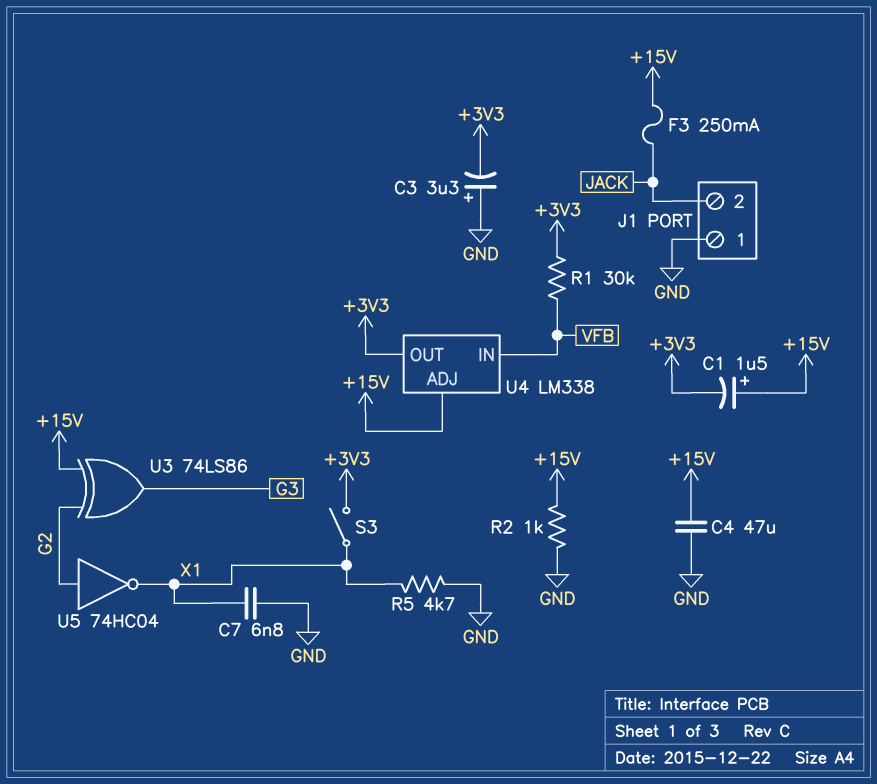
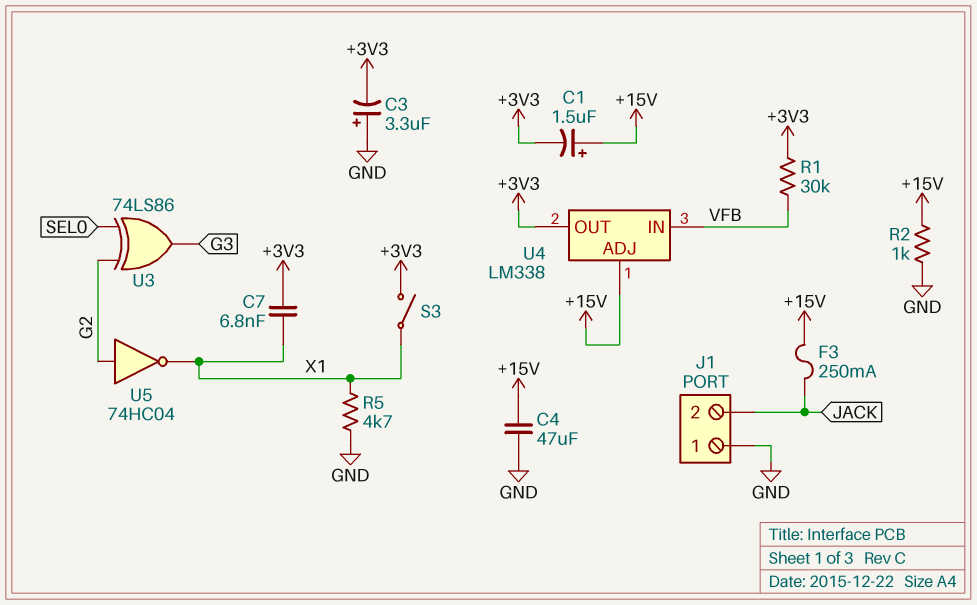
C7: 6.8nF (GND, X1) -> 6.8nF (+3V3, X1)
U3: XOR 74LS86 (in +15V, in G2, out G3) -> XOR 74LS86 (in G2, in SEL0, out G3)

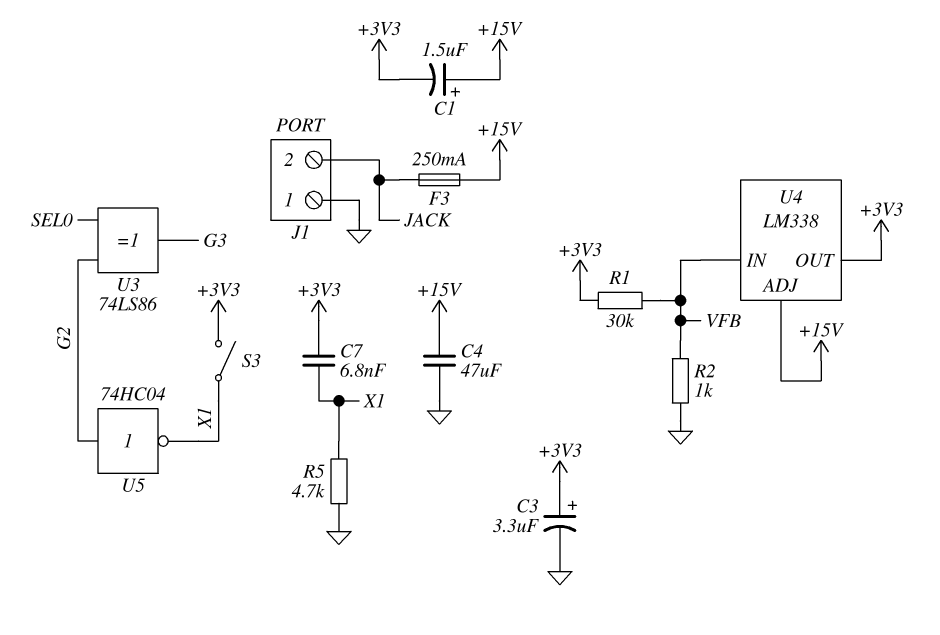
C3: 3.3uF (plus GND, minus +3V3) -> 3.3uF (plus +3V3, minus GND)
R2: 1k (+15V, GND) -> 1k (GND, VFB)

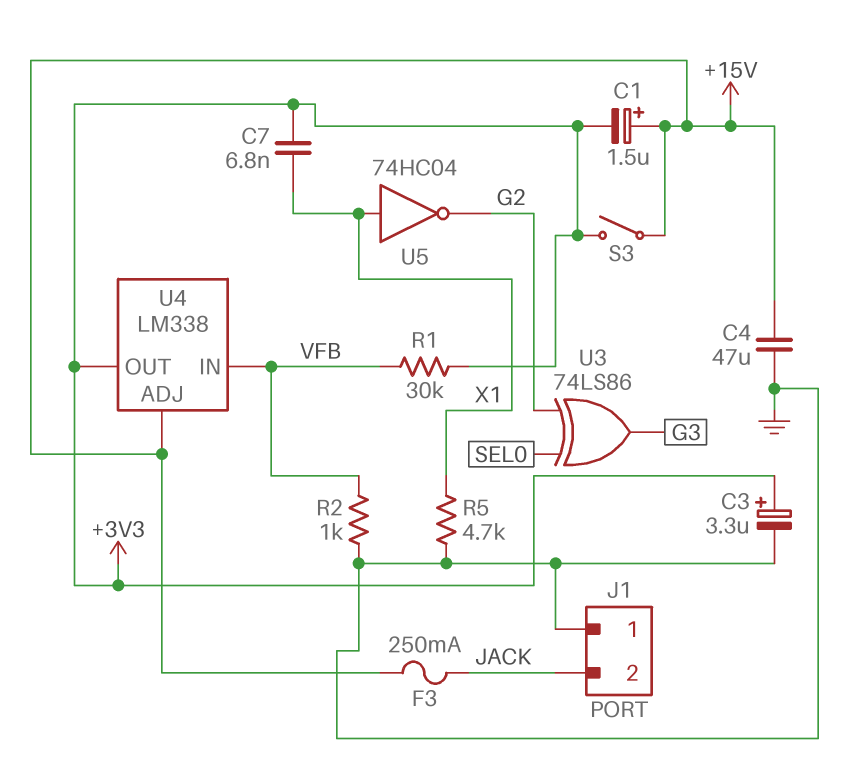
S3: switch (+3V3, X1) -> switch (+3V3, +15V)
U5: NOT 74HC04 (in G2, out X1) -> NOT 74HC04 (in X1, out G2)

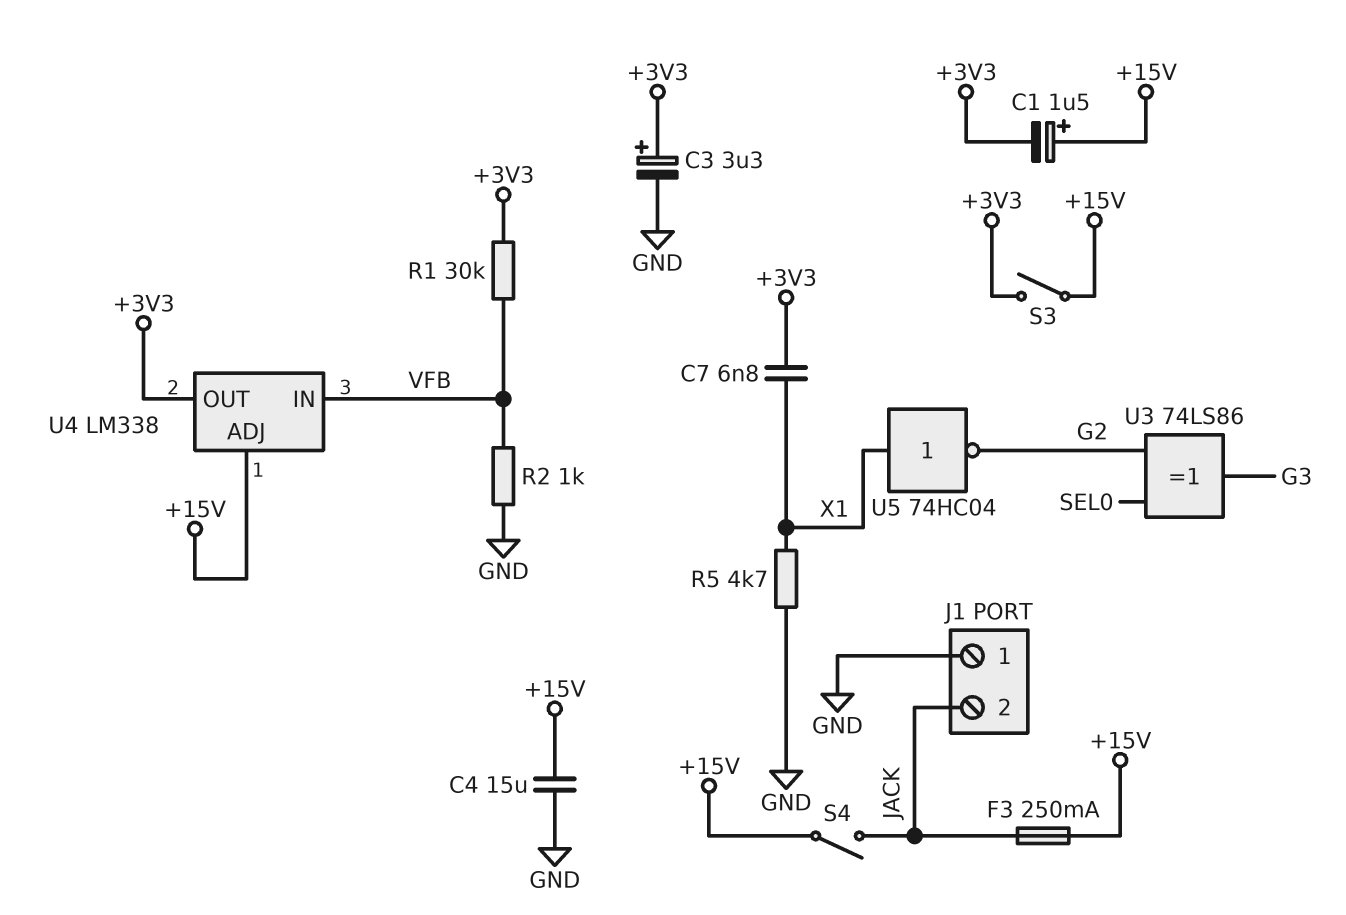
C4: 47uF (+15V, GND) -> 15uF (+15V, GND)
S4: none -> switch (+15V, JACK)

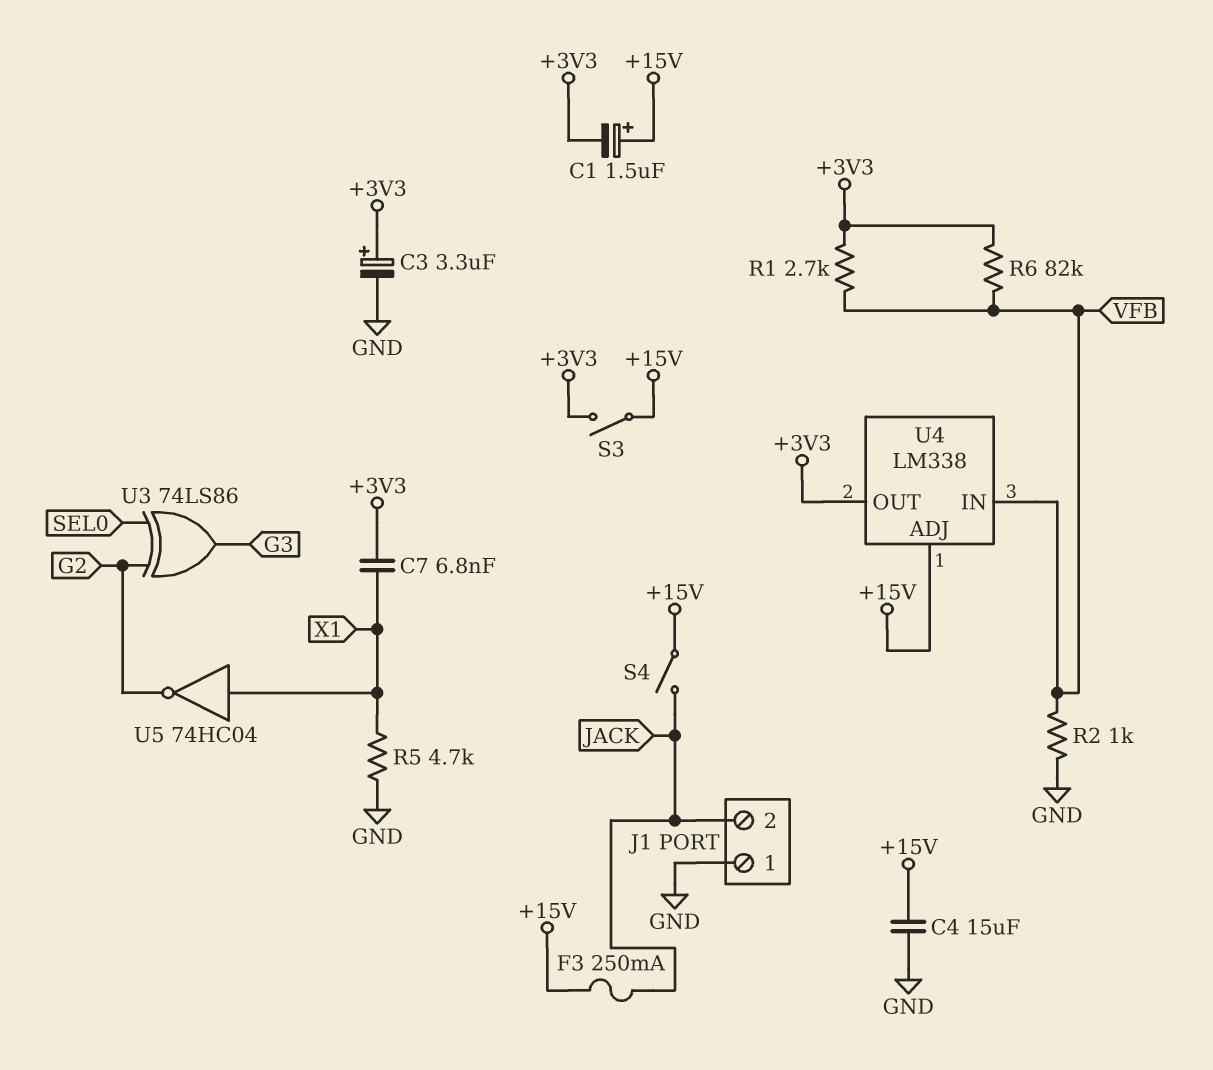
R1: 30k (+3V3, VFB) -> 2.7k (+3V3, VFB)
R6: none -> 82k (+3V3, VFB)

